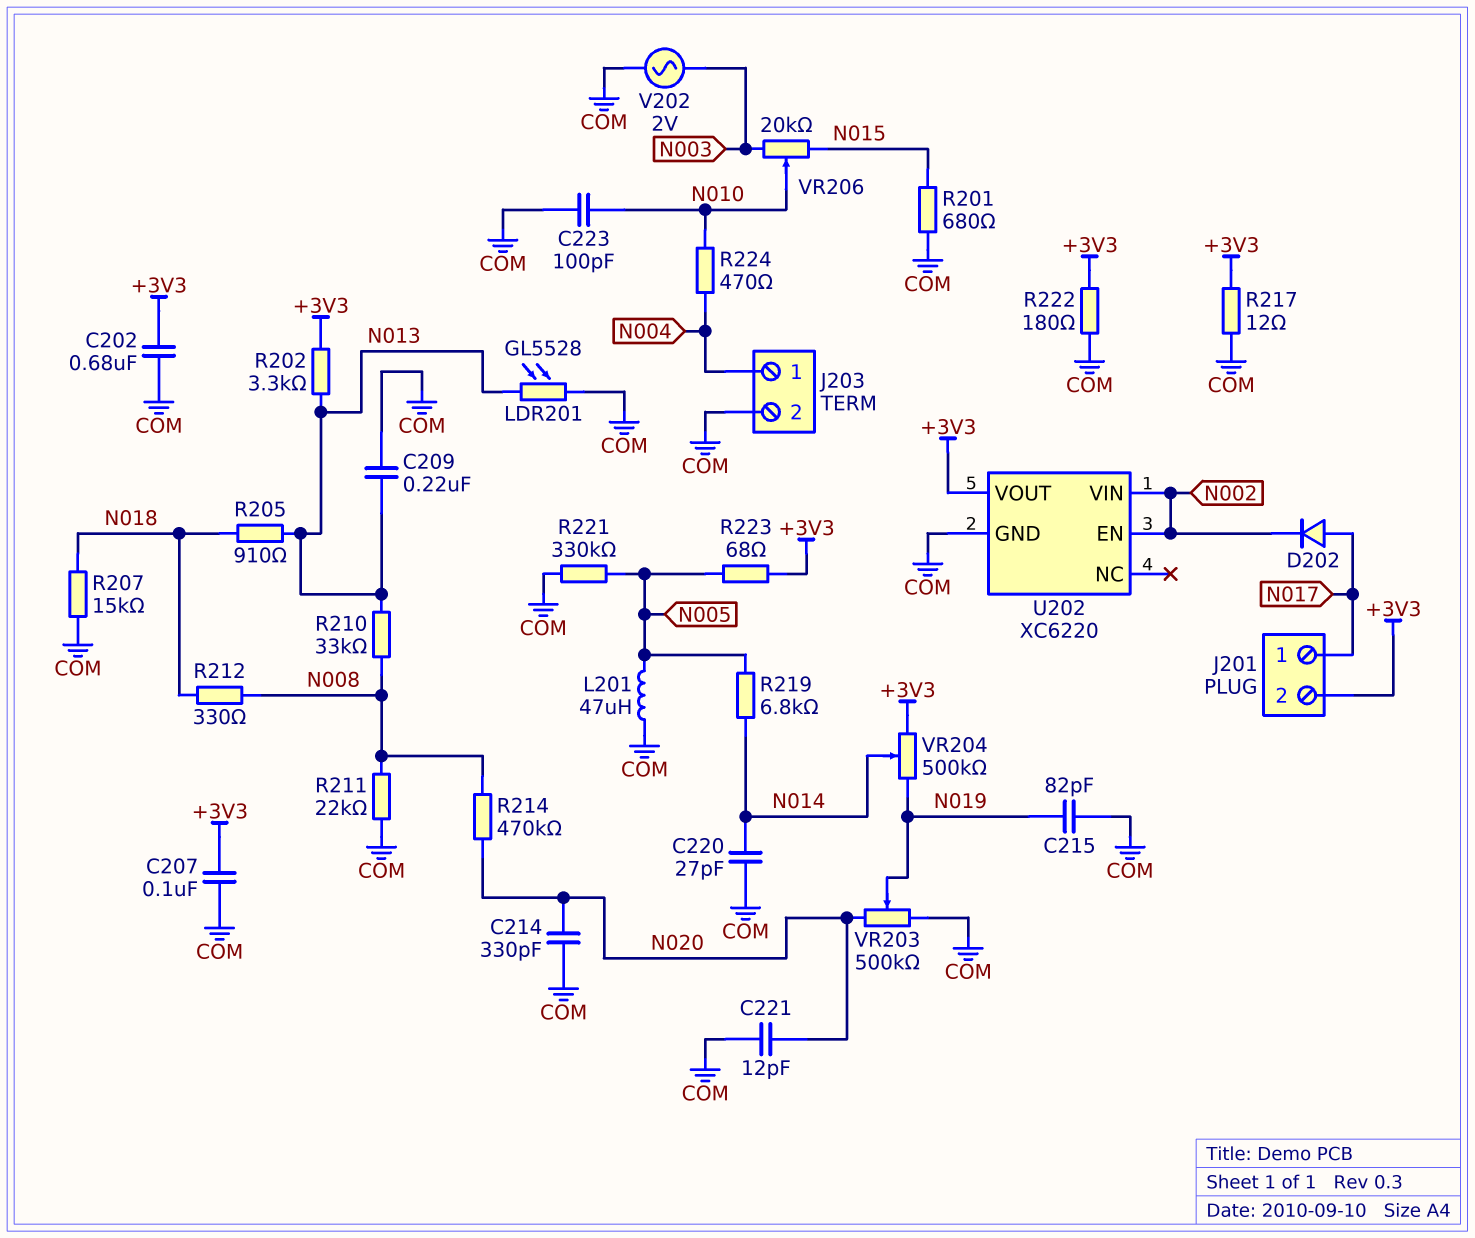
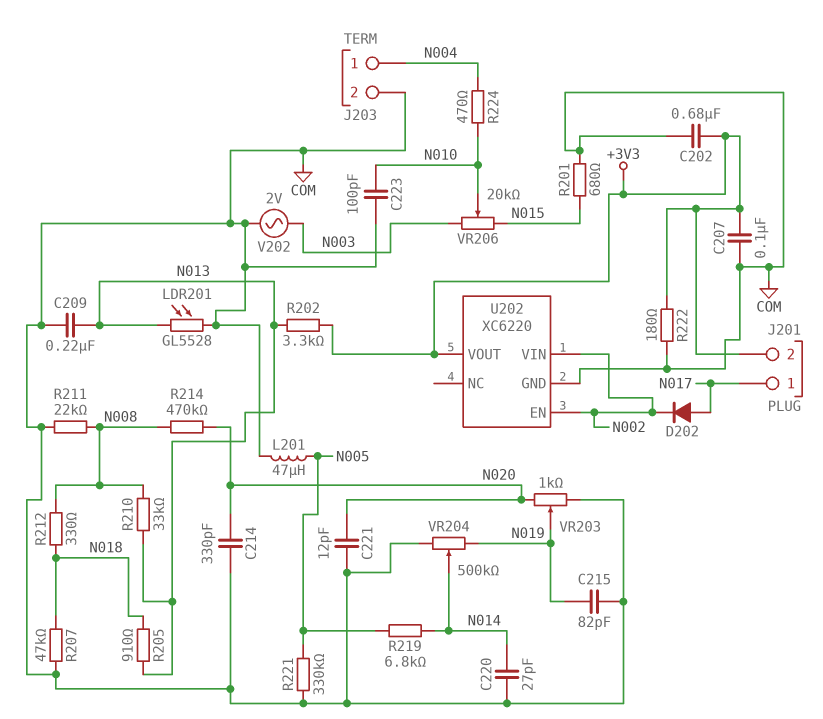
R207: 15k (COM, N018) -> 47k (COM, N018)
R217: 12 (+3V3, COM) -> none
R223: 68 (+3V3, N005) -> none
VR203: 500k (COM, N020, wiper N019) -> 1k (COM, N020, wiper N019)
VR204: 500k (+3V3, N019, wiper N014) -> 500k (COM, N019, wiper N014)

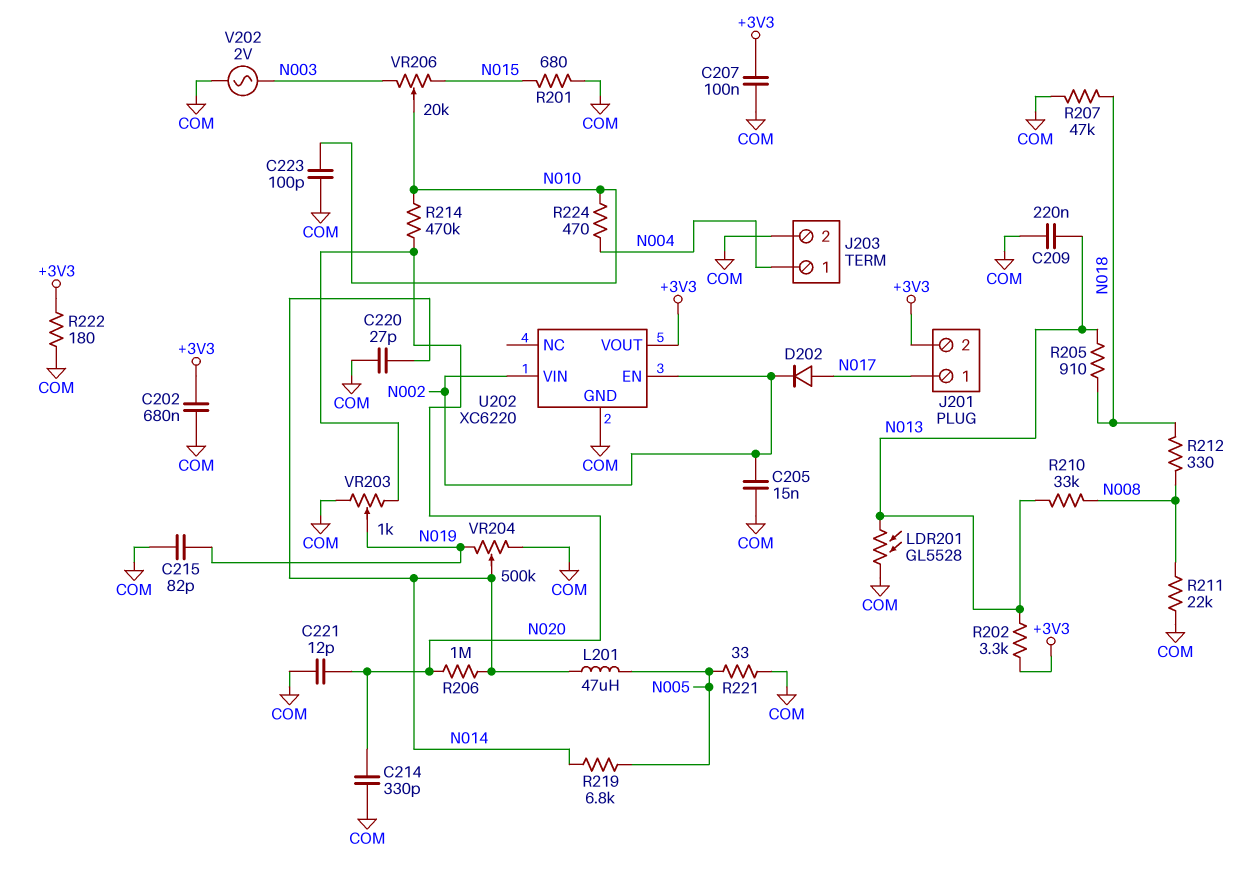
C205: none -> 15nF (COM, N002)
L201: 47uH (COM, N005) -> 47uH (N005, N014)
R206: none -> 1M (N014, N020)
R214: 470k (N008, N020) -> 470k (N010, N020)
R221: 330k (COM, N005) -> 33 (COM, N005)

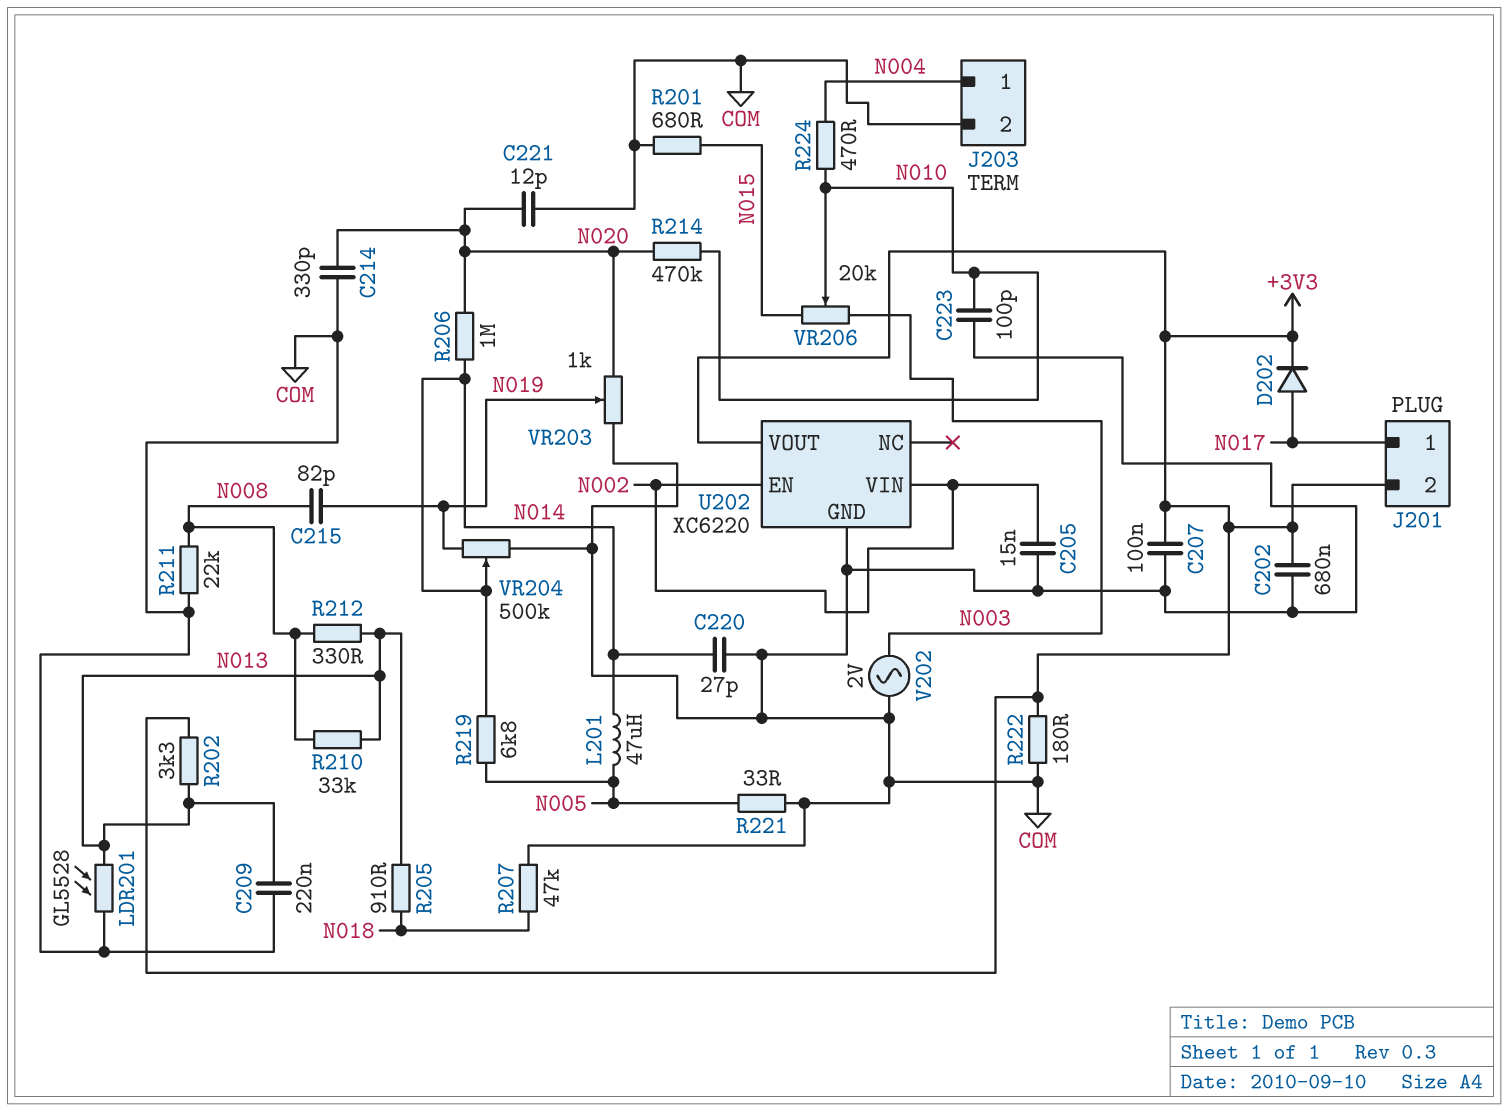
C215: 82pF (COM, N019) -> 82pF (N008, N019)
D202: diode (A N017, K N002) -> diode (A N017, K +3V3)
R212: 330 (N008, N018) -> 330 (N008, N013)

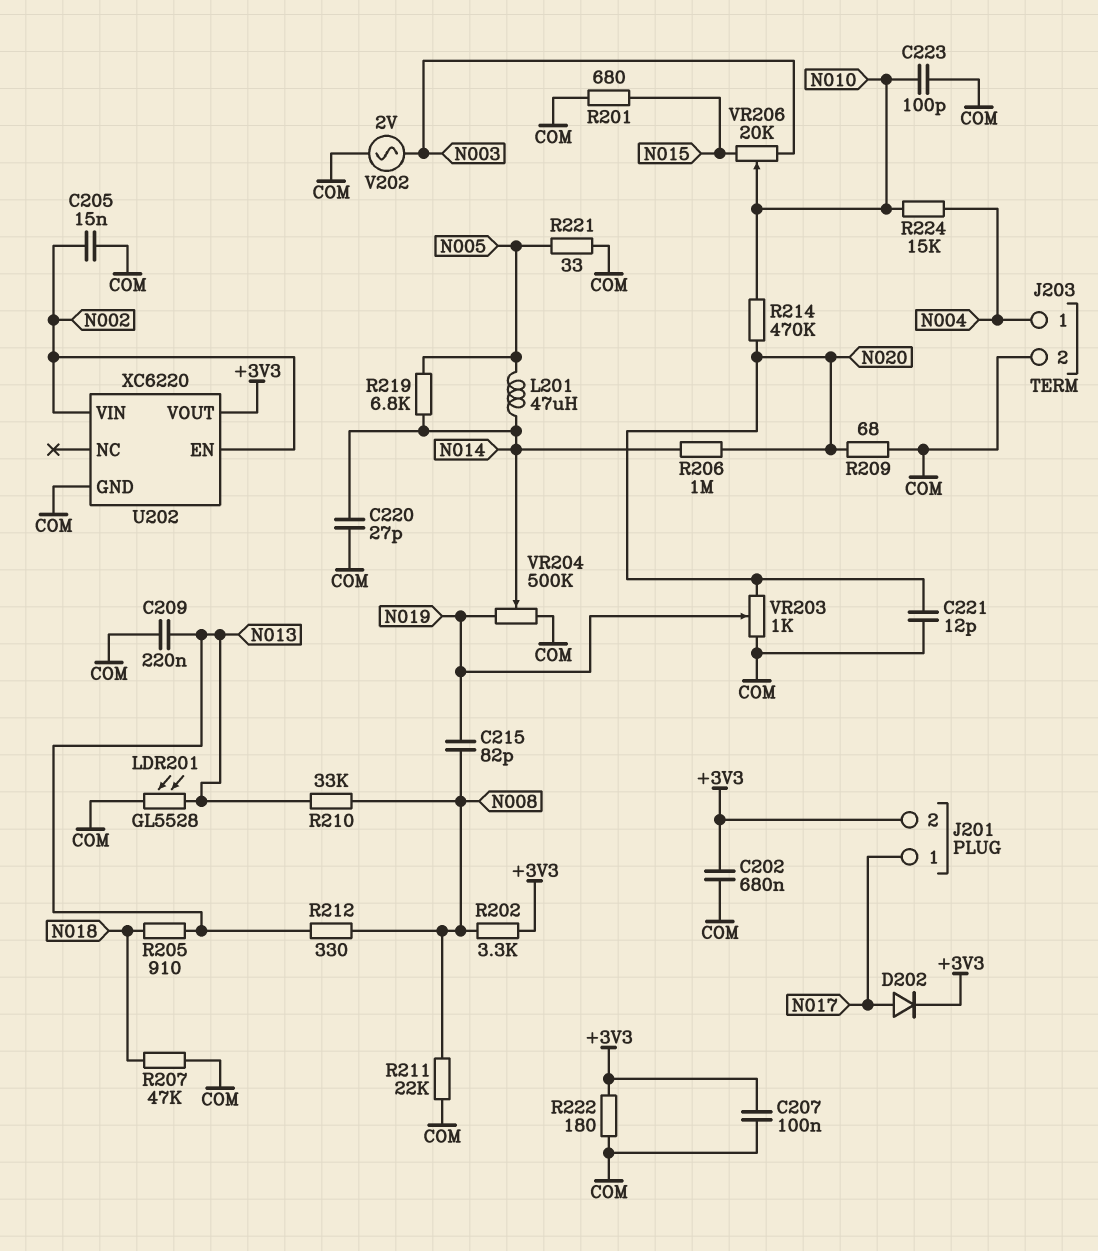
C214: 330pF (COM, N020) -> none
R202: 3.3k (+3V3, N013) -> 3.3k (+3V3, N008)
R209: none -> 68 (COM, N020)
R224: 470 (N004, N010) -> 15k (N004, N010)

